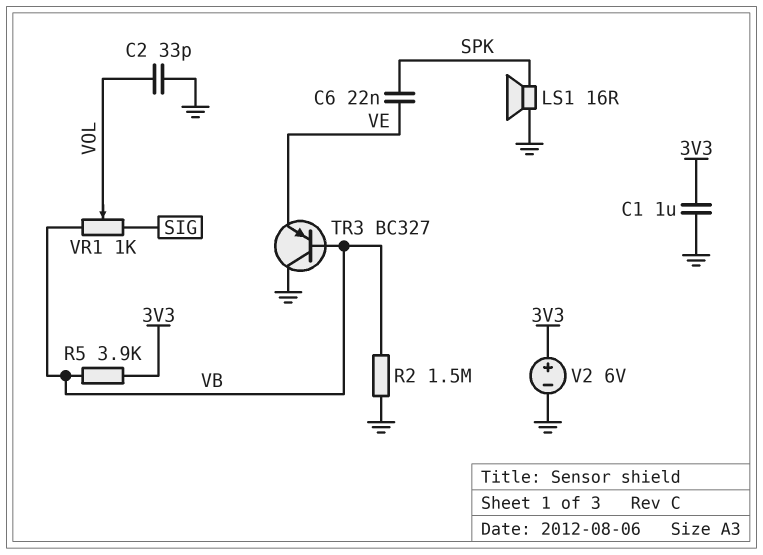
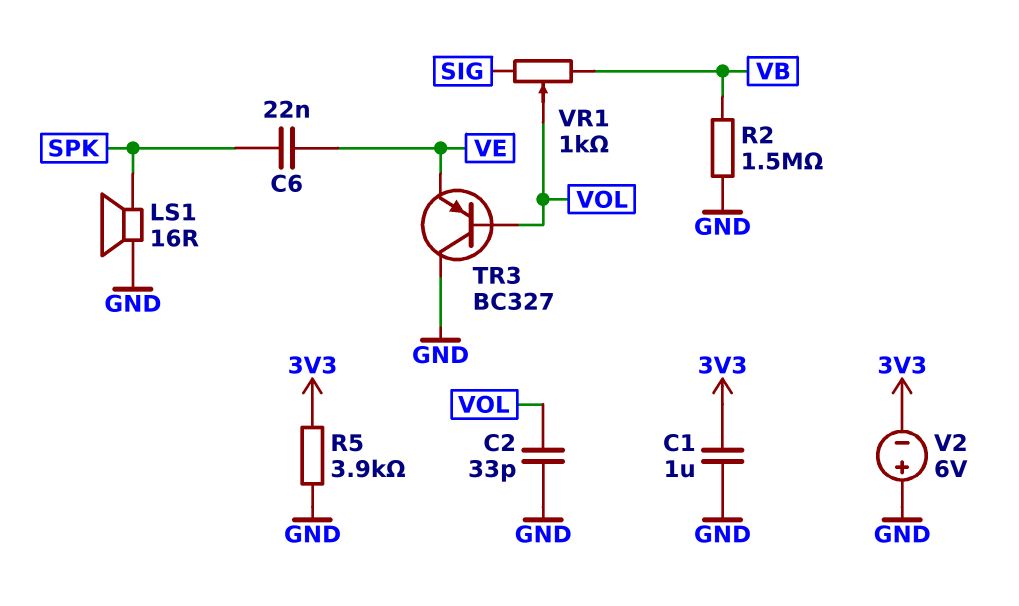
R5: 3.9k (3V3, VB) -> 3.9k (3V3, GND)
TR3: PNP BC327 (B VB, C GND, E VE) -> PNP BC327 (B VOL, C GND, E VE)
V2: 6V (plus 3V3, minus GND) -> 6V (plus GND, minus 3V3)

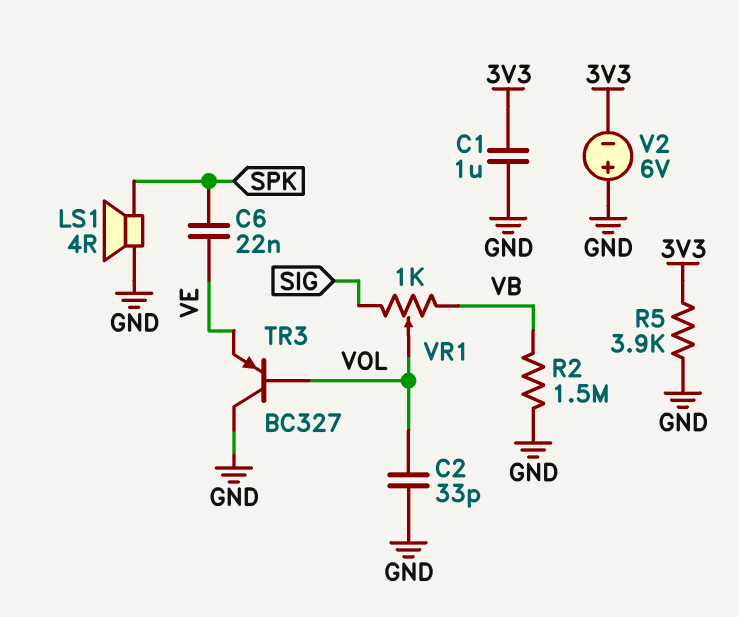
LS1: speaker 16R (GND, SPK) -> speaker 4R (GND, SPK)

